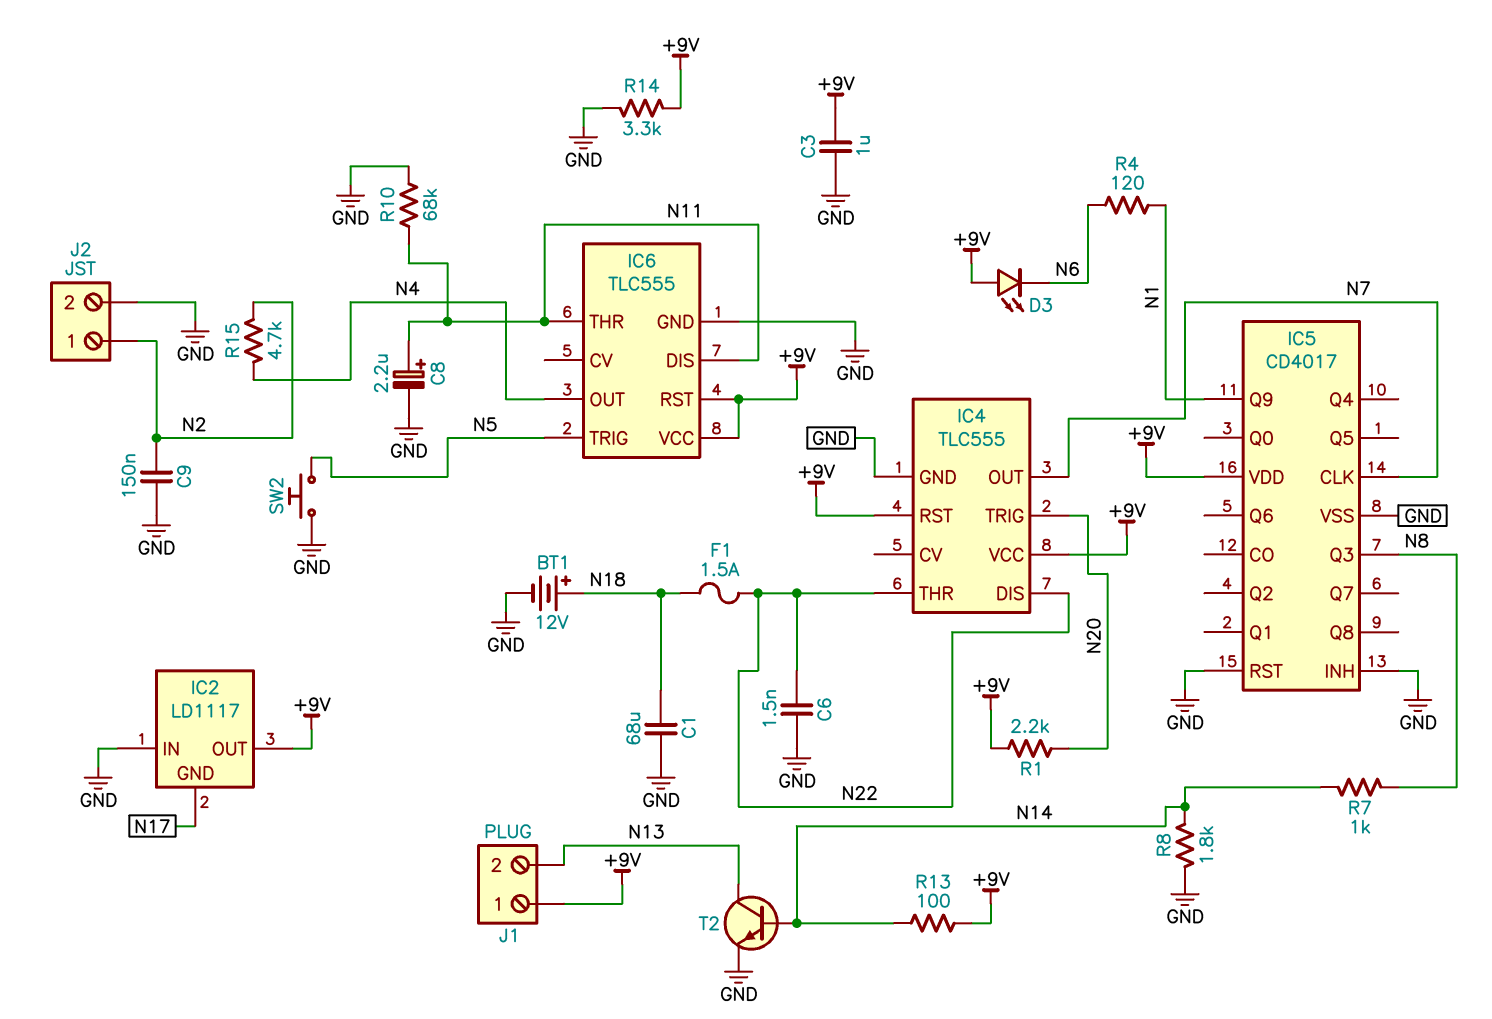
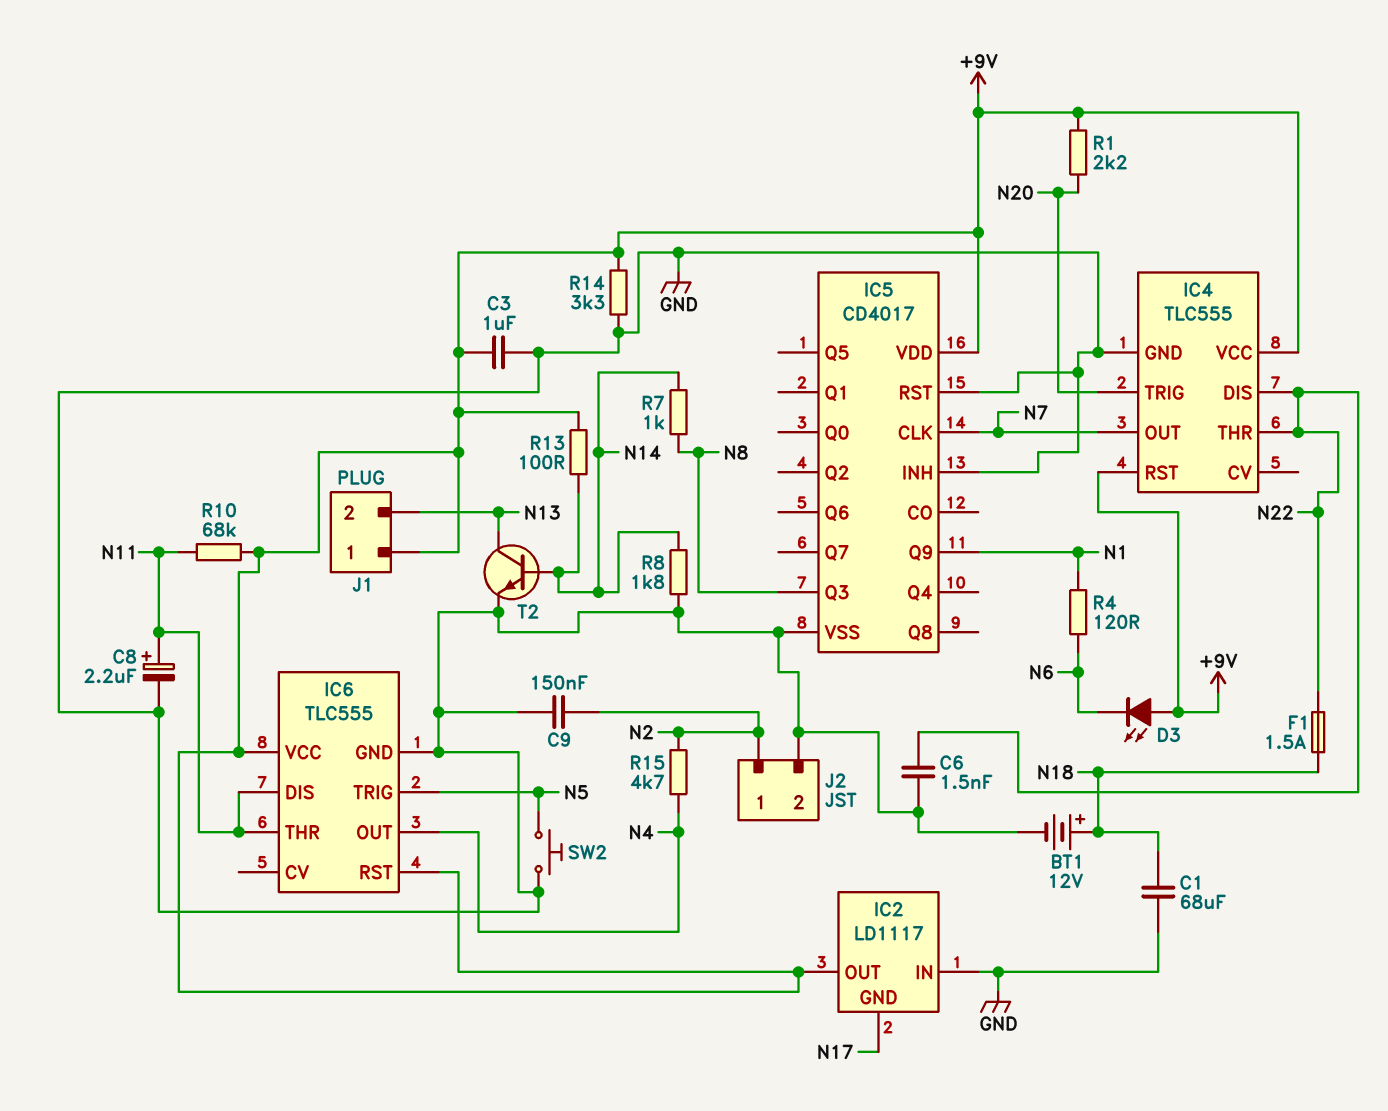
R10: 68k (GND, N11) -> 68k (+9V, N11)

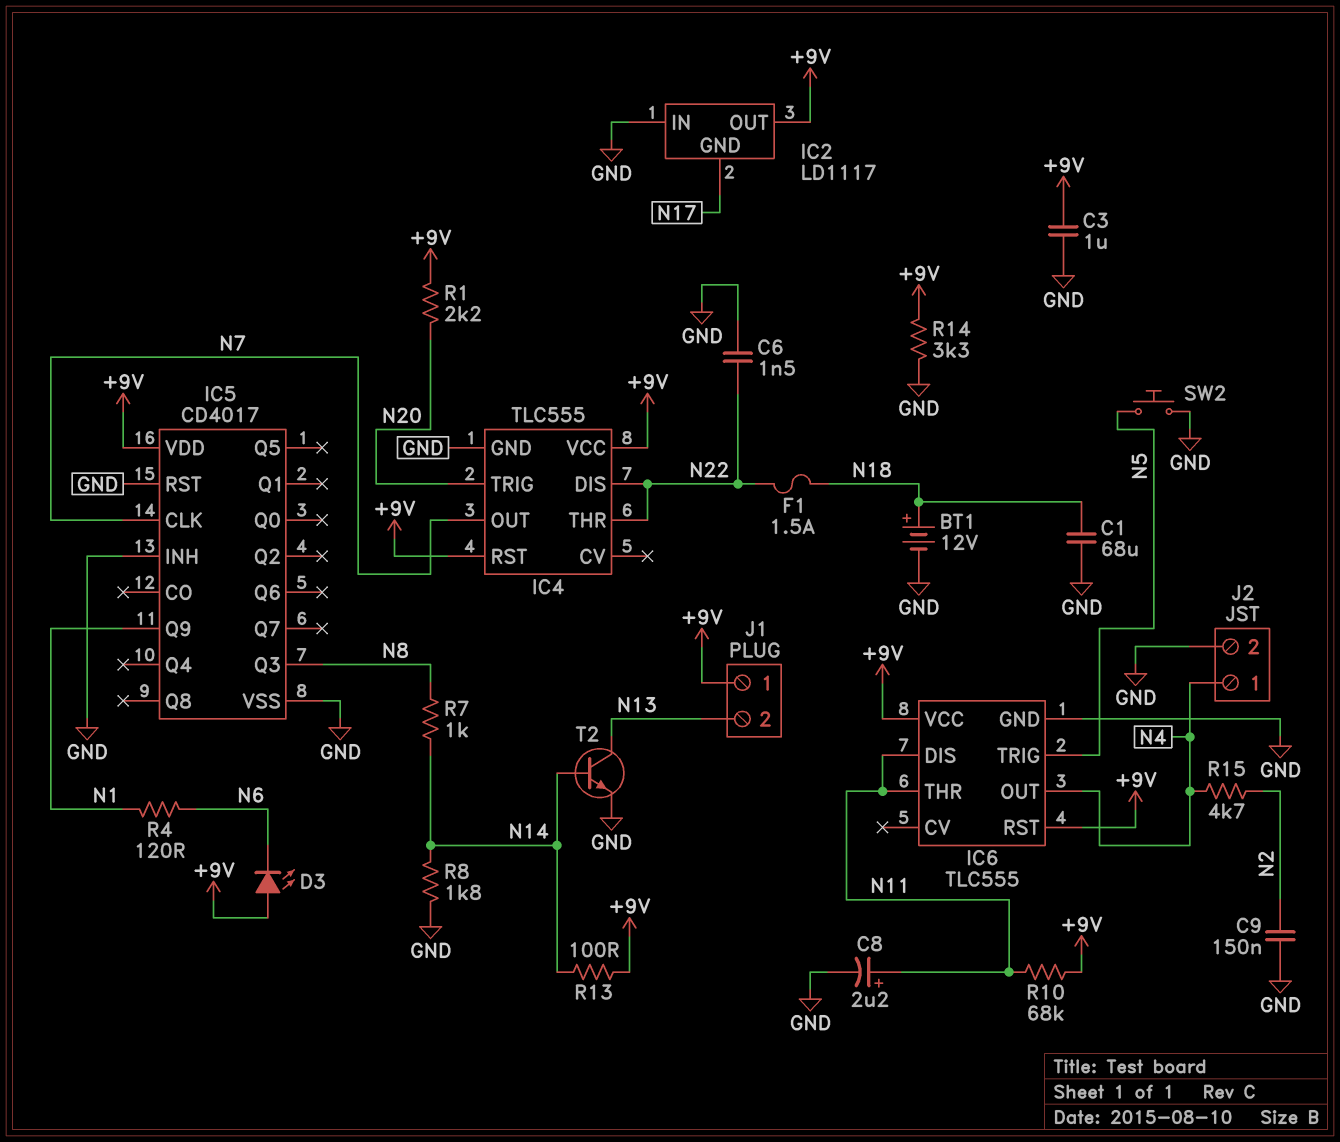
J2 pin 1: N2 -> N4

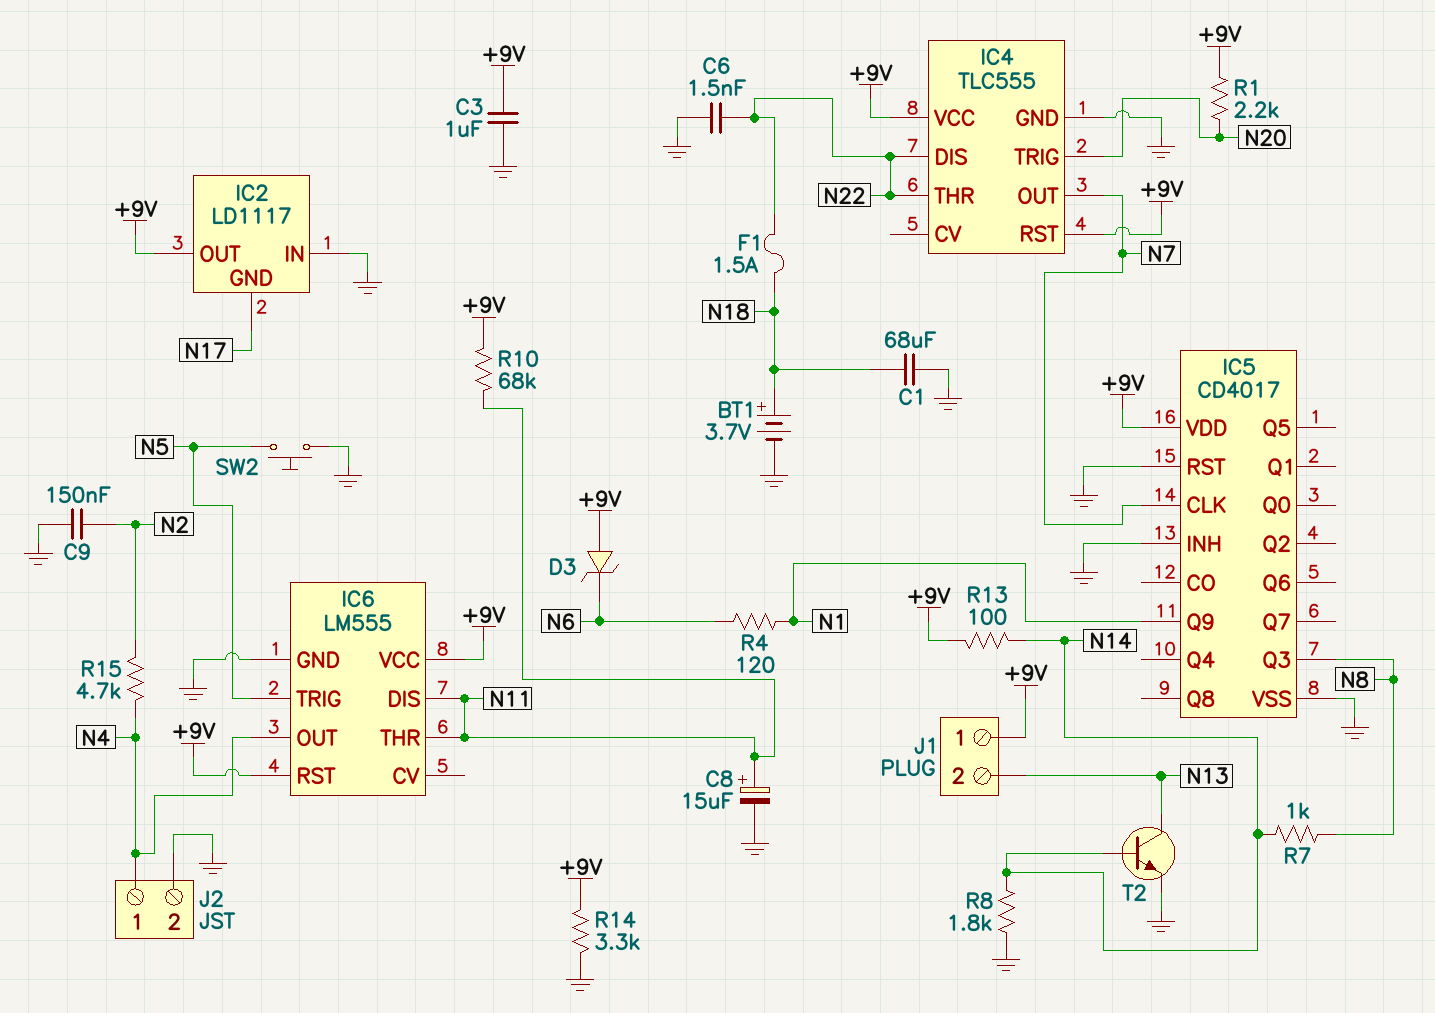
BT1: 12V (plus N18, minus GND) -> 3.7V (plus N18, minus GND)
C8: 2.2uF (plus N11, minus GND) -> 15uF (plus N11, minus GND)
D3: LED (A +9V, K N6) -> zener (A +9V, K N6)
IC6: TLC555 -> LM555

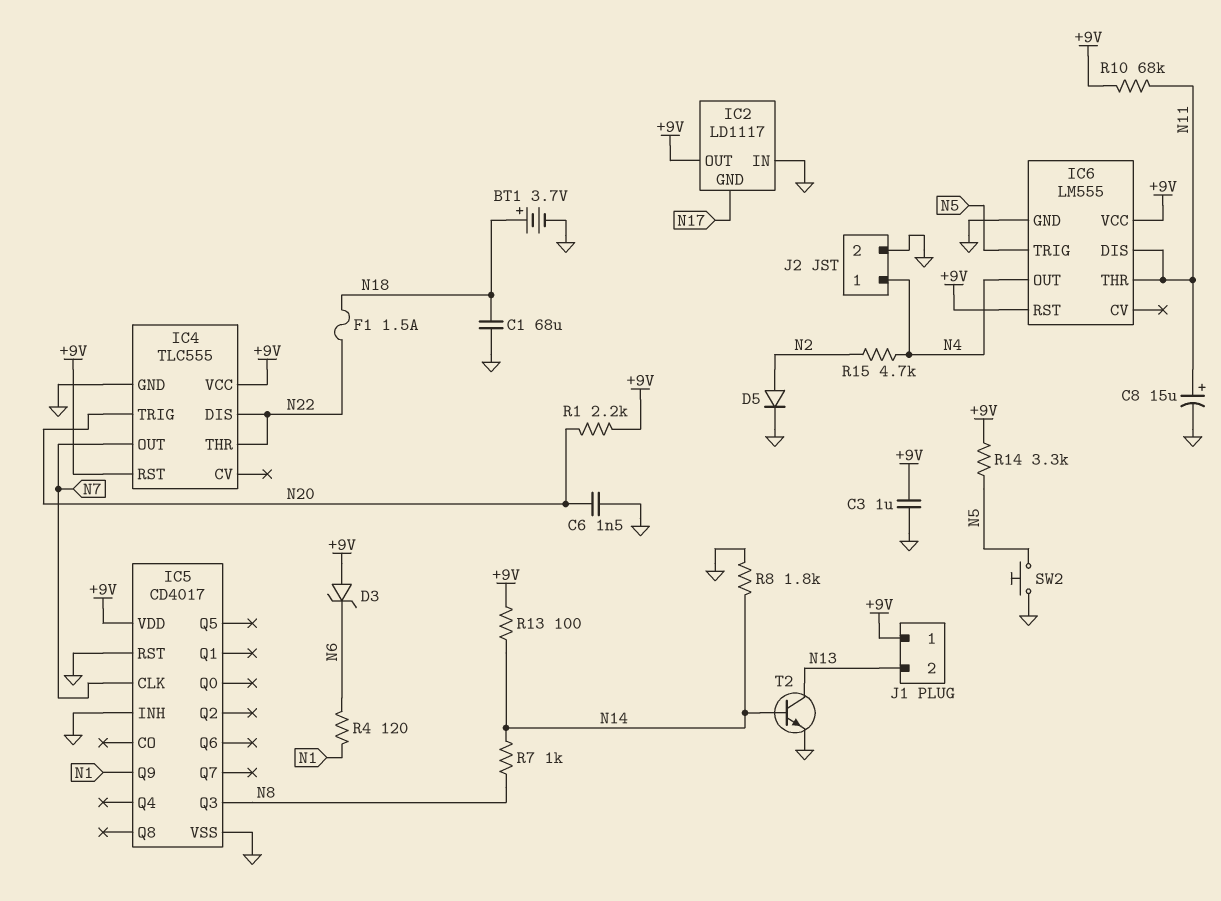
C6: 1.5nF (GND, N22) -> 1.5nF (GND, N20)
C9: 150nF (GND, N2) -> none
D5: none -> diode (A N2, K GND)
R14: 3.3k (+9V, GND) -> 3.3k (+9V, N5)

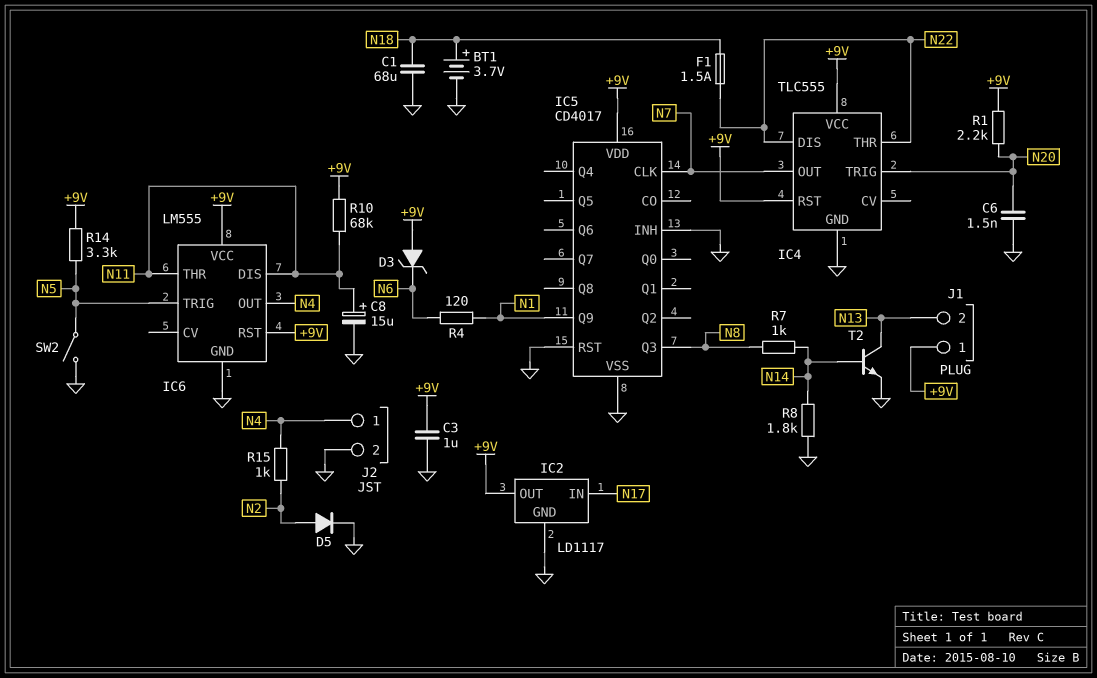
IC2 pin GND: N17 -> GND
IC2 pin IN: GND -> N17
R13: 100 (+9V, N14) -> none
R15: 4.7k (N2, N4) -> 1k (N2, N4)
SW2: button (GND, N5) -> switch (GND, N5)

